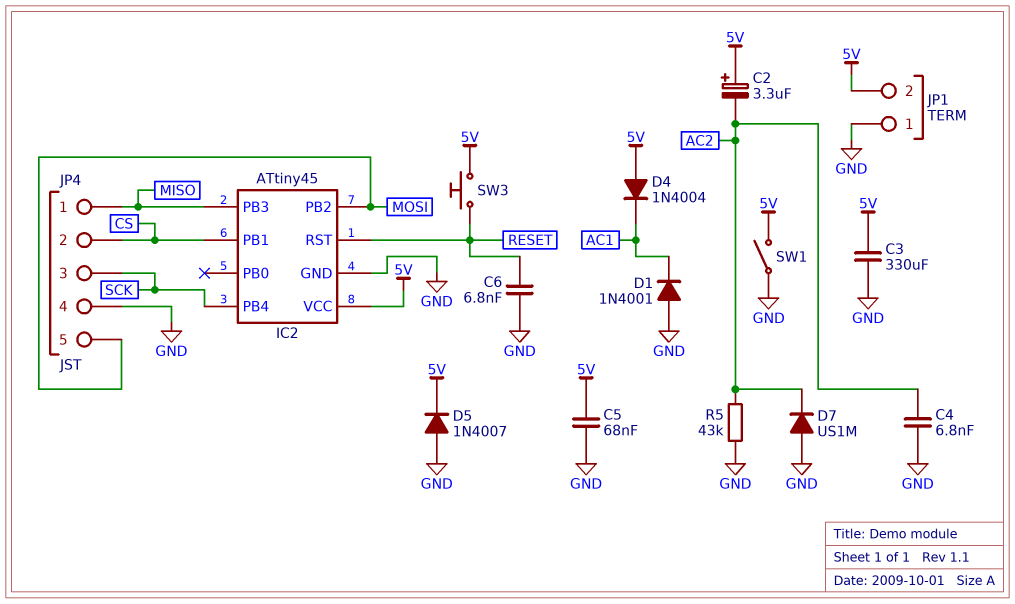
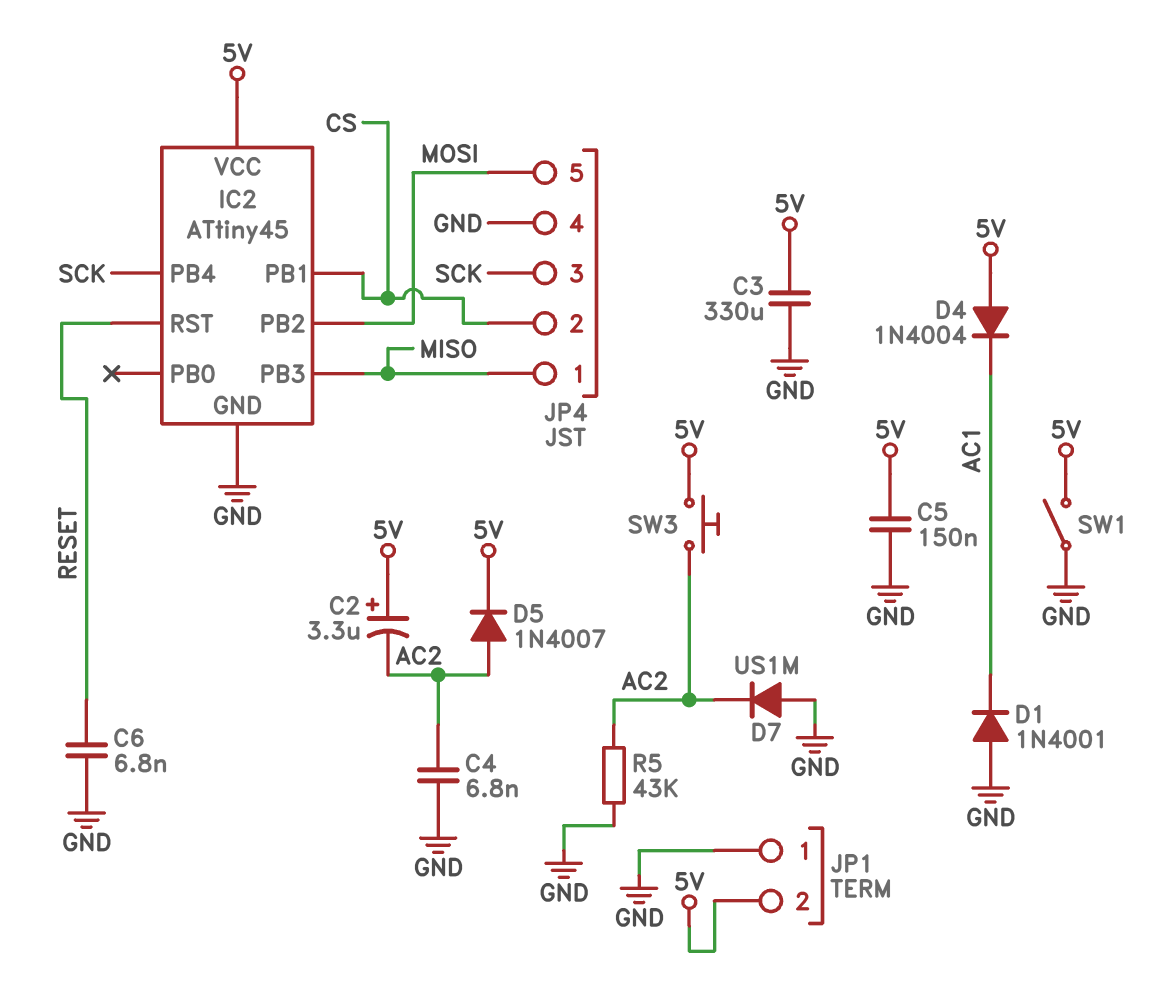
C5: 68nF (5V, GND) -> 150nF (5V, GND)
D5: diode 1N4007 (A GND, K 5V) -> diode 1N4007 (A AC2, K 5V)
SW3: button (5V, RESET) -> button (5V, AC2)

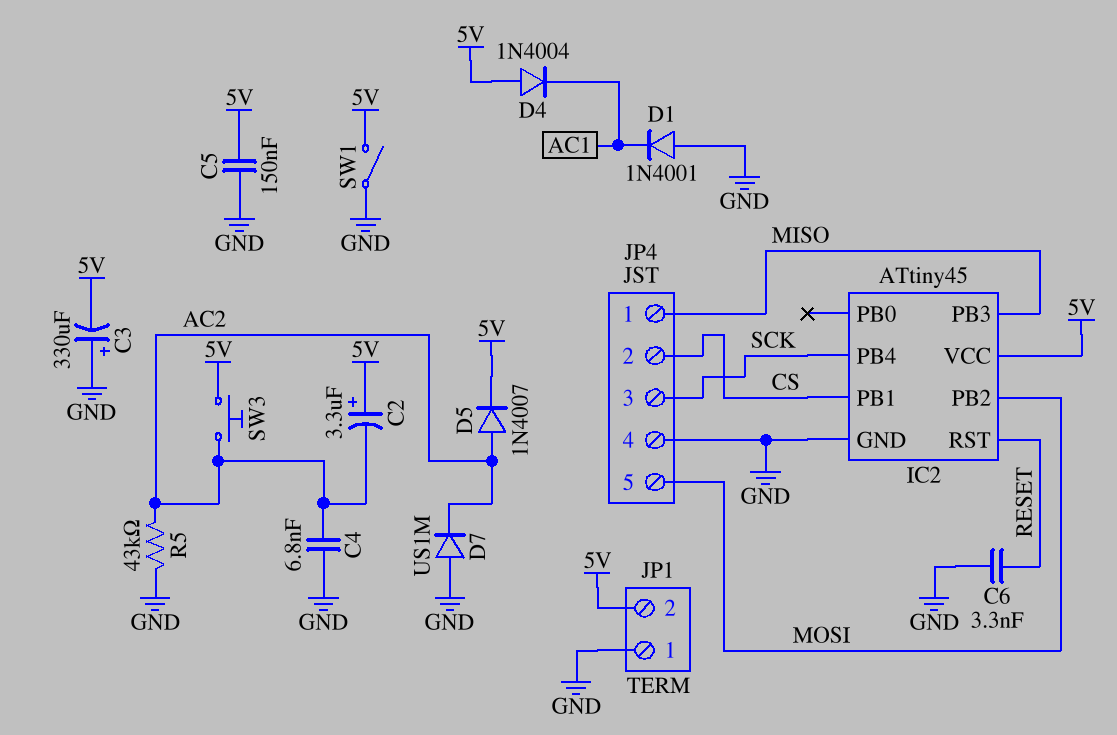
C3: 330uF (5V, GND) -> 330uF (plus GND, minus 5V)
C6: 6.8nF (GND, RESET) -> 3.3nF (GND, RESET)

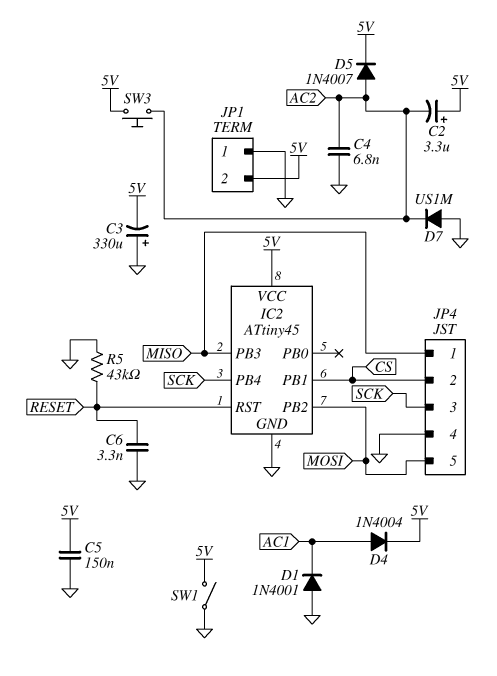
D4: diode 1N4004 (A 5V, K AC1) -> diode 1N4004 (A AC1, K 5V)
R5: 43k (AC2, GND) -> 43k (GND, RESET)

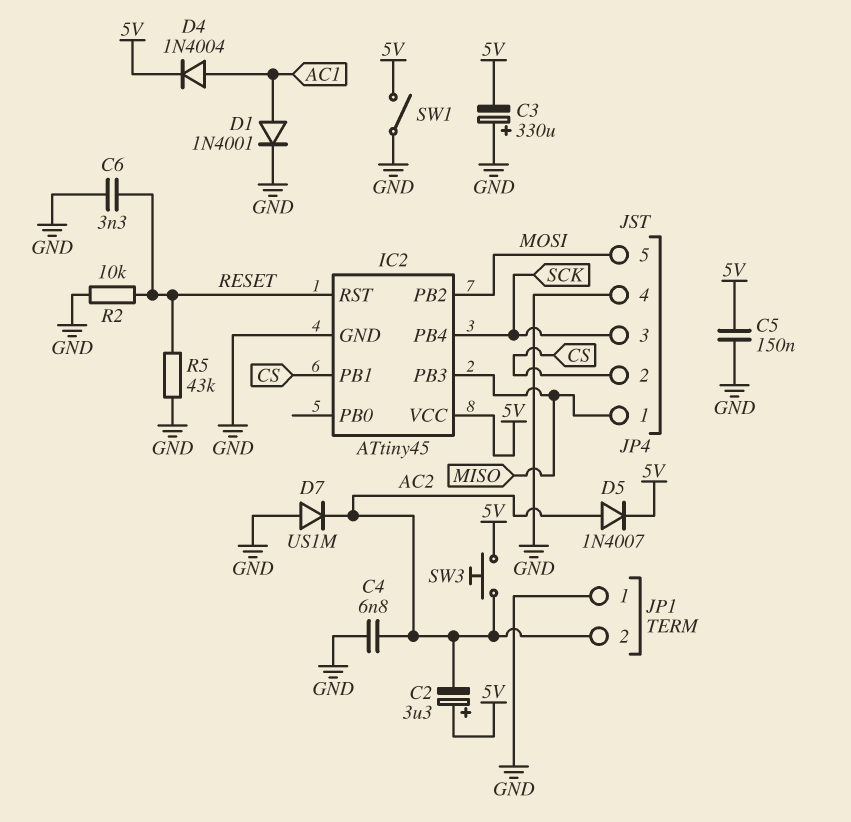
D1: diode 1N4001 (A GND, K AC1) -> diode 1N4001 (A AC1, K GND)
JP1 pin 2: 5V -> AC2
R2: none -> 10k (GND, RESET)

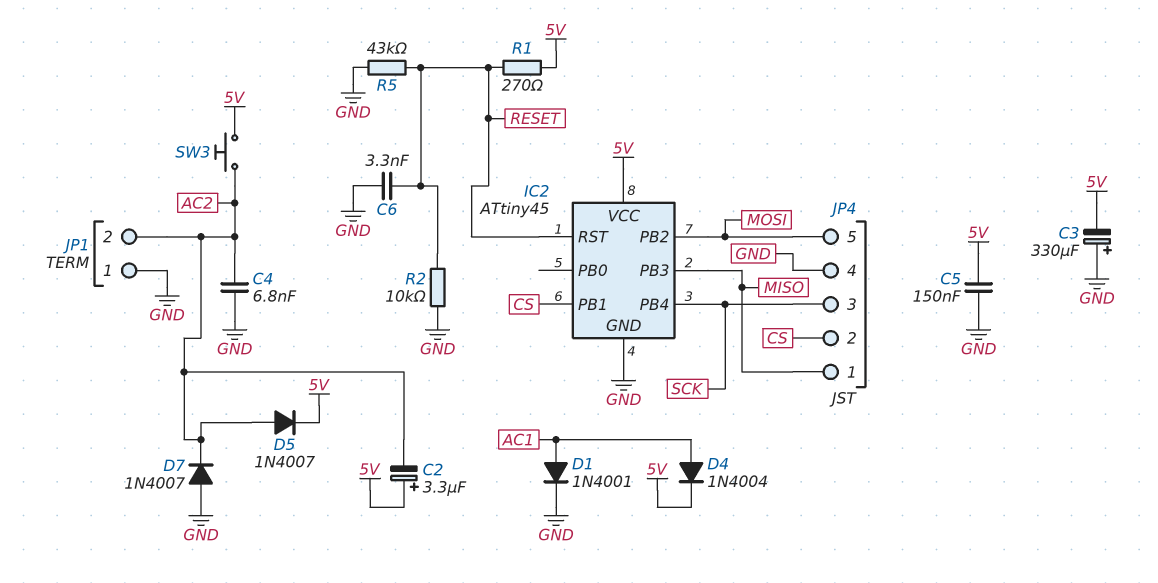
D7: diode US1M (A GND, K AC2) -> diode 1N4007 (A GND, K AC2)
R1: none -> 270 (5V, RESET)
SW1: switch (5V, GND) -> none

